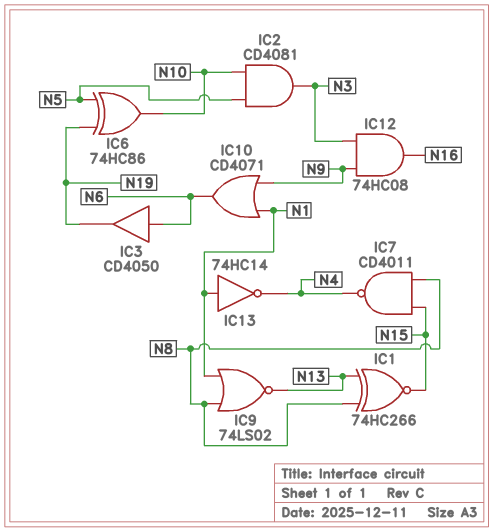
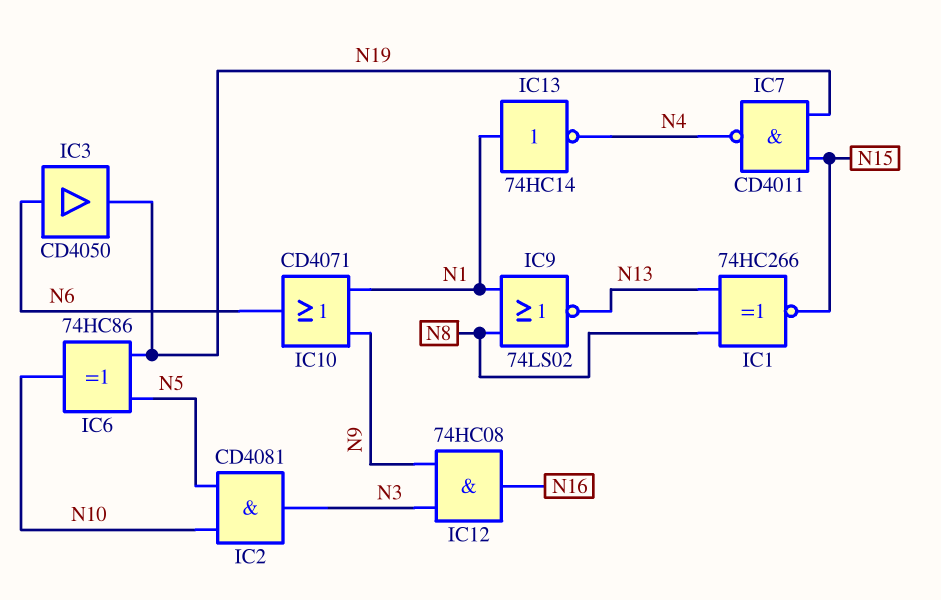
IC7: NAND CD4011 (in N8, in N15, out N4) -> NAND CD4011 (in N15, in N19, out N4)

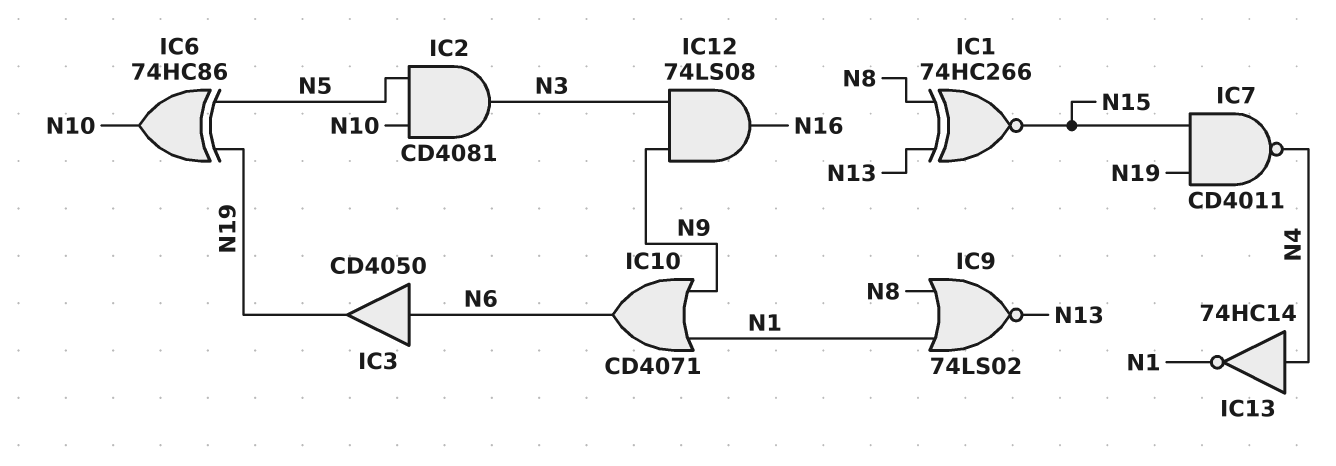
IC12: AND 74HC08 (in N3, in N9, out N16) -> AND 74LS08 (in N3, in N9, out N16)
IC13: NOT 74HC14 (in N1, out N4) -> NOT 74HC14 (in N4, out N1)

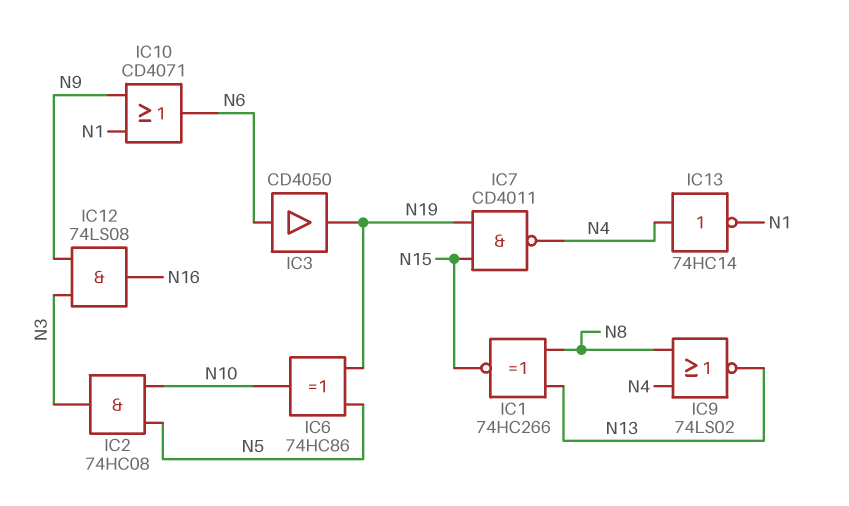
IC2: AND CD4081 (in N5, in N10, out N3) -> AND 74HC08 (in N5, in N10, out N3)
IC9: NOR 74LS02 (in N1, in N8, out N13) -> NOR 74LS02 (in N4, in N8, out N13)

